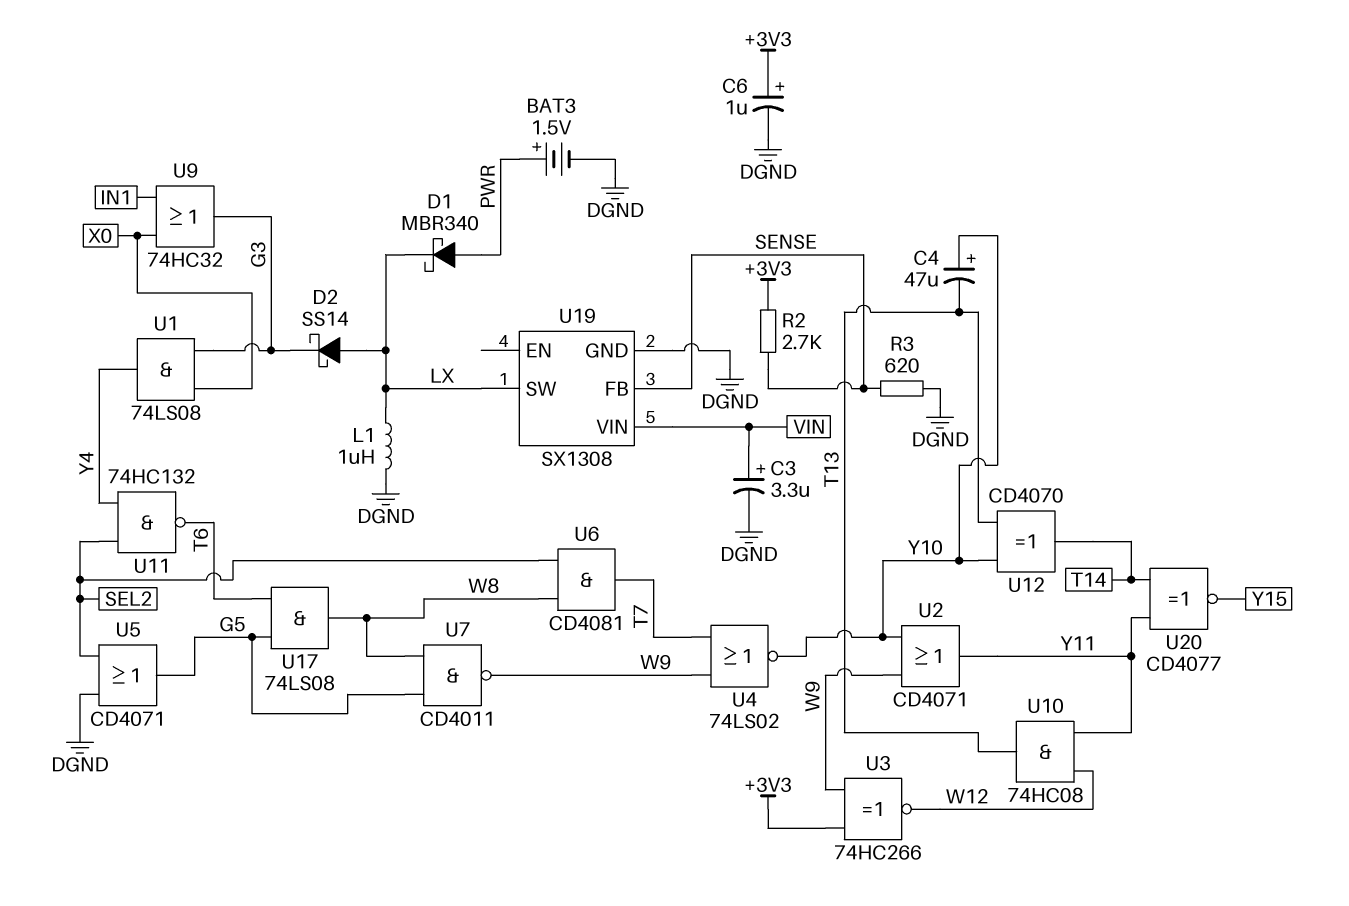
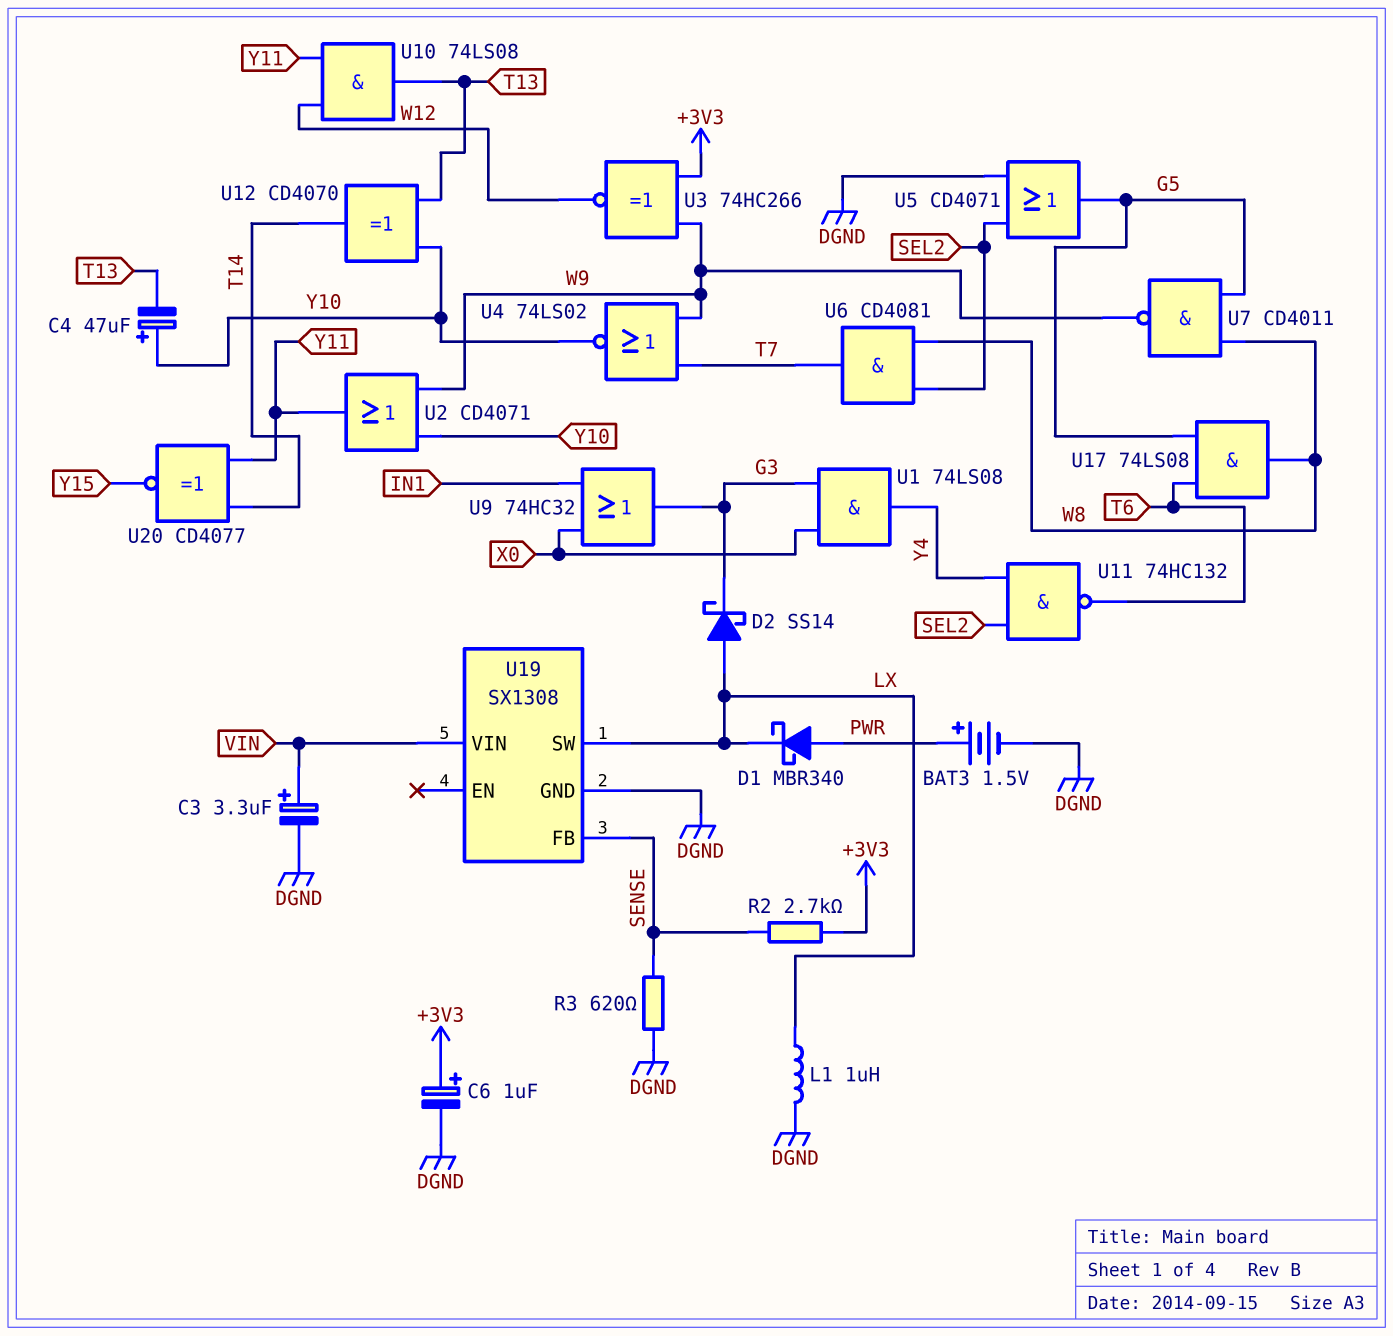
U10: AND 74HC08 (in W12, in Y11, out T13) -> AND 74LS08 (in W12, in Y11, out T13)

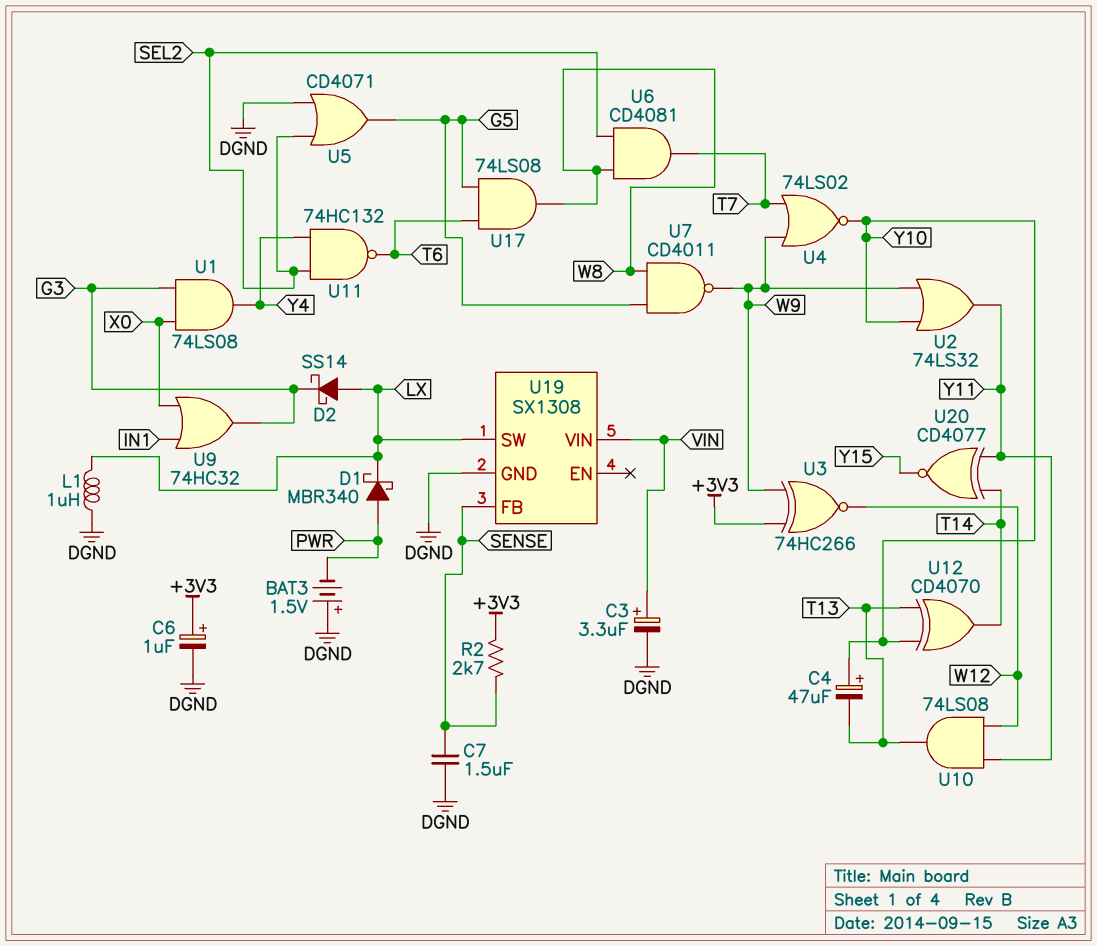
BAT3: 1.5V (plus PWR, minus DGND) -> 1.5V (plus DGND, minus PWR)
C7: none -> 1.5uF (DGND, SENSE)
R3: 620 (DGND, SENSE) -> none
U2: OR CD4071 (in W9, in Y10, out Y11) -> OR 74LS32 (in W9, in Y10, out Y11)

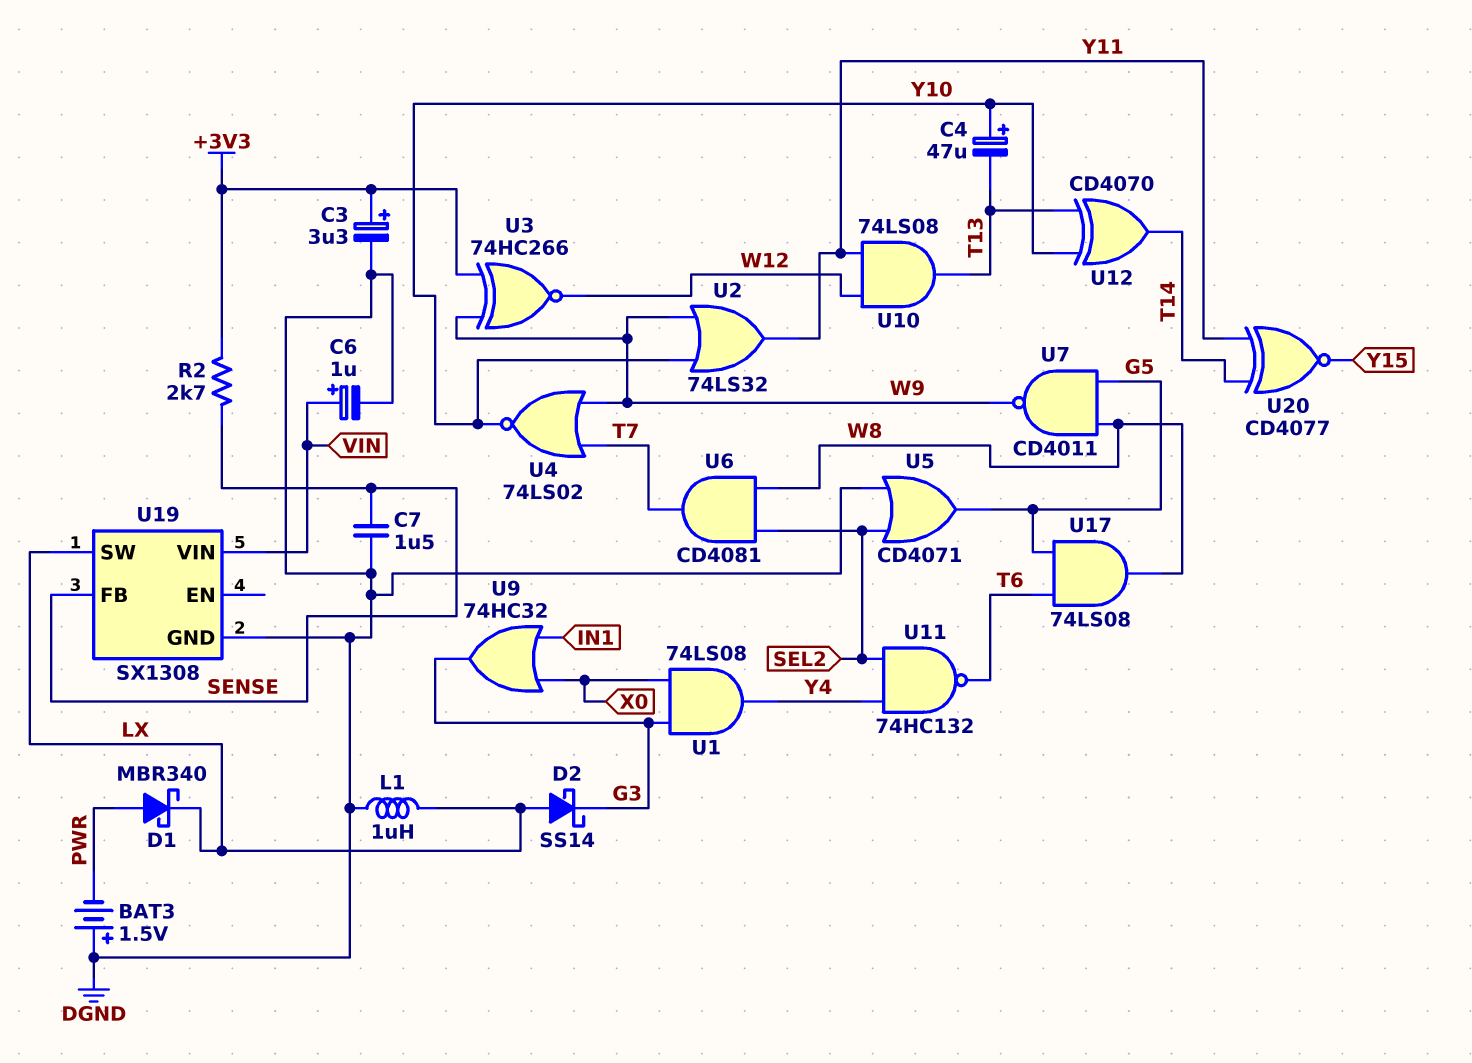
C3: 3.3uF (plus VIN, minus DGND) -> 3.3uF (plus +3V3, minus DGND)
C6: 1uF (plus +3V3, minus DGND) -> 1uF (plus VIN, minus DGND)

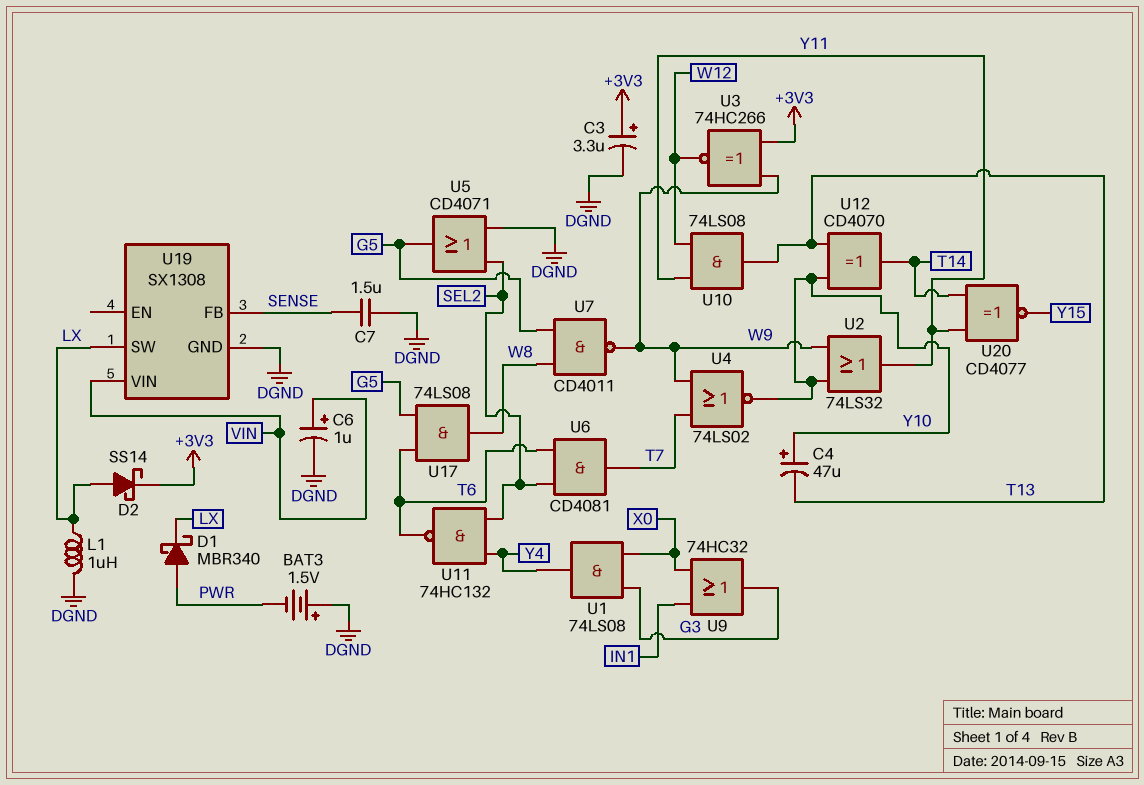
D2: schottky SS14 (A LX, K G3) -> schottky SS14 (A LX, K +3V3)
R2: 2.7k (+3V3, SENSE) -> none
U6: AND CD4081 (in SEL2, in W8, out T7) -> AND CD4081 (in SEL2, in T6, out T7)

